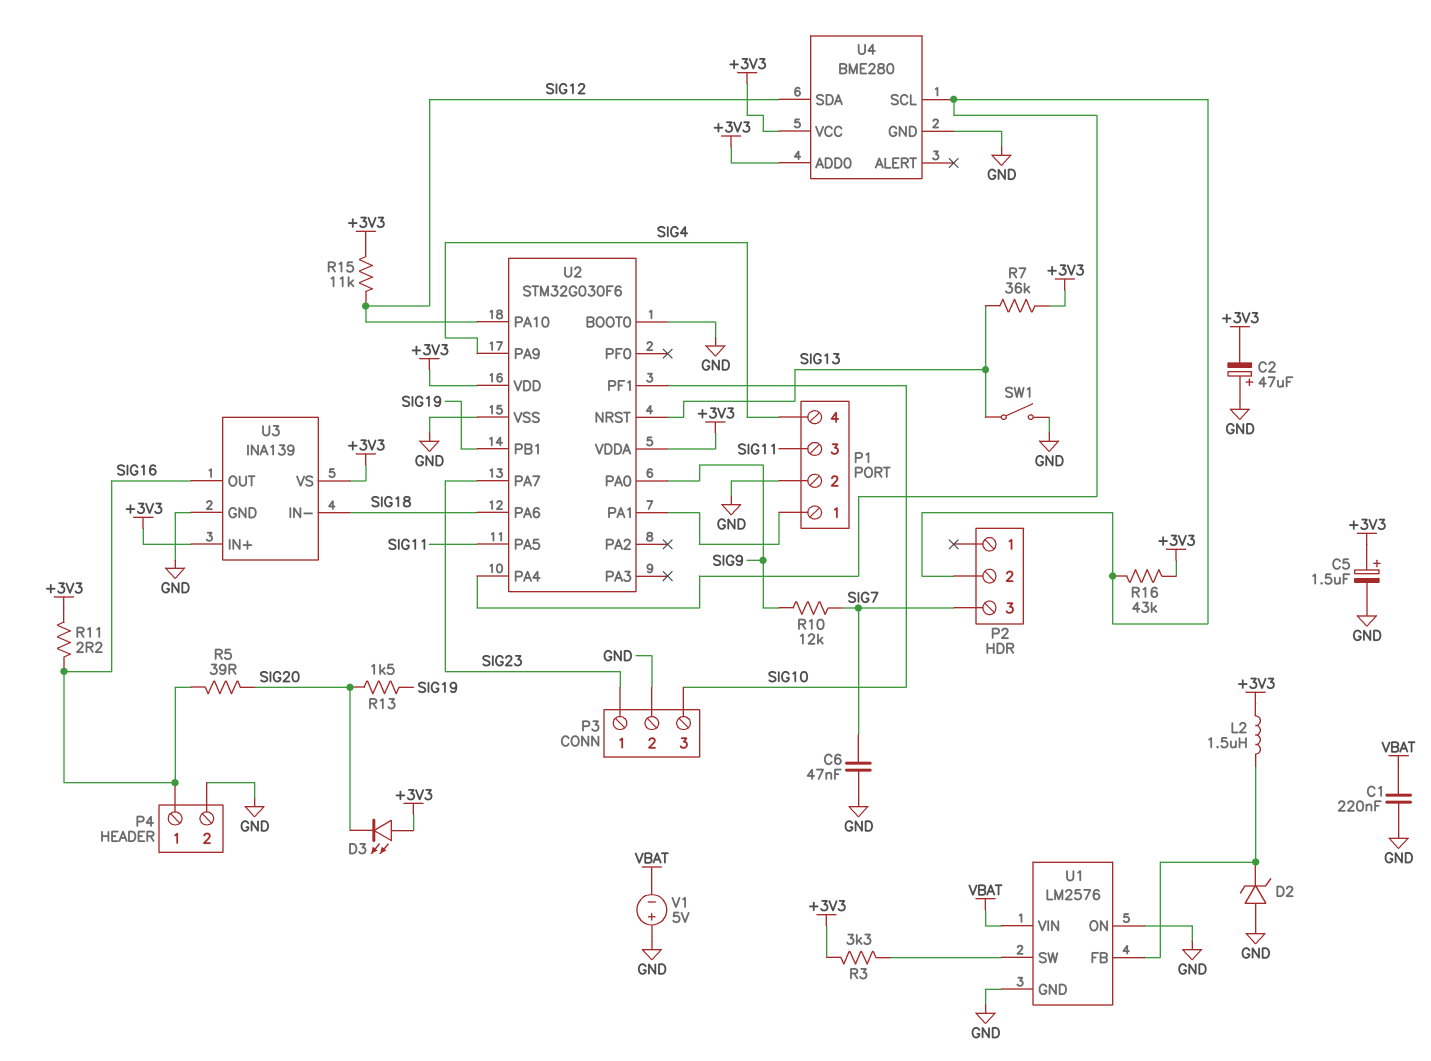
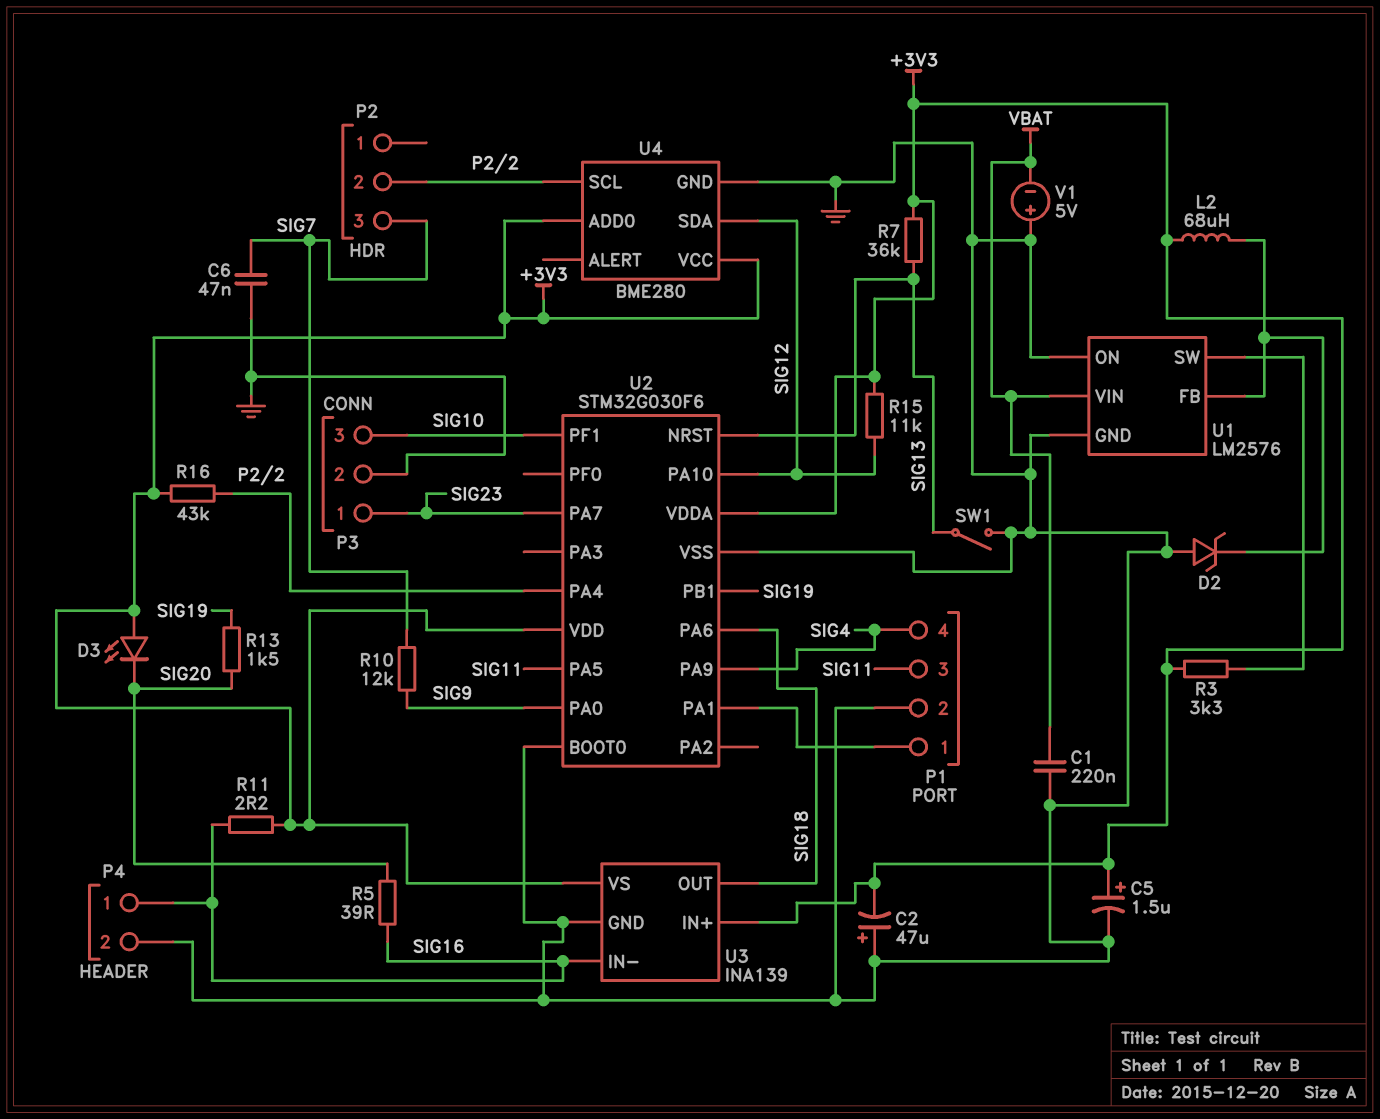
L2: 1.5uH (+3V3, U1/FB) -> 68uH (+3V3, U1/FB)
U3 pin IN-: SIG18 -> SIG16
U3 pin OUT: SIG16 -> SIG18

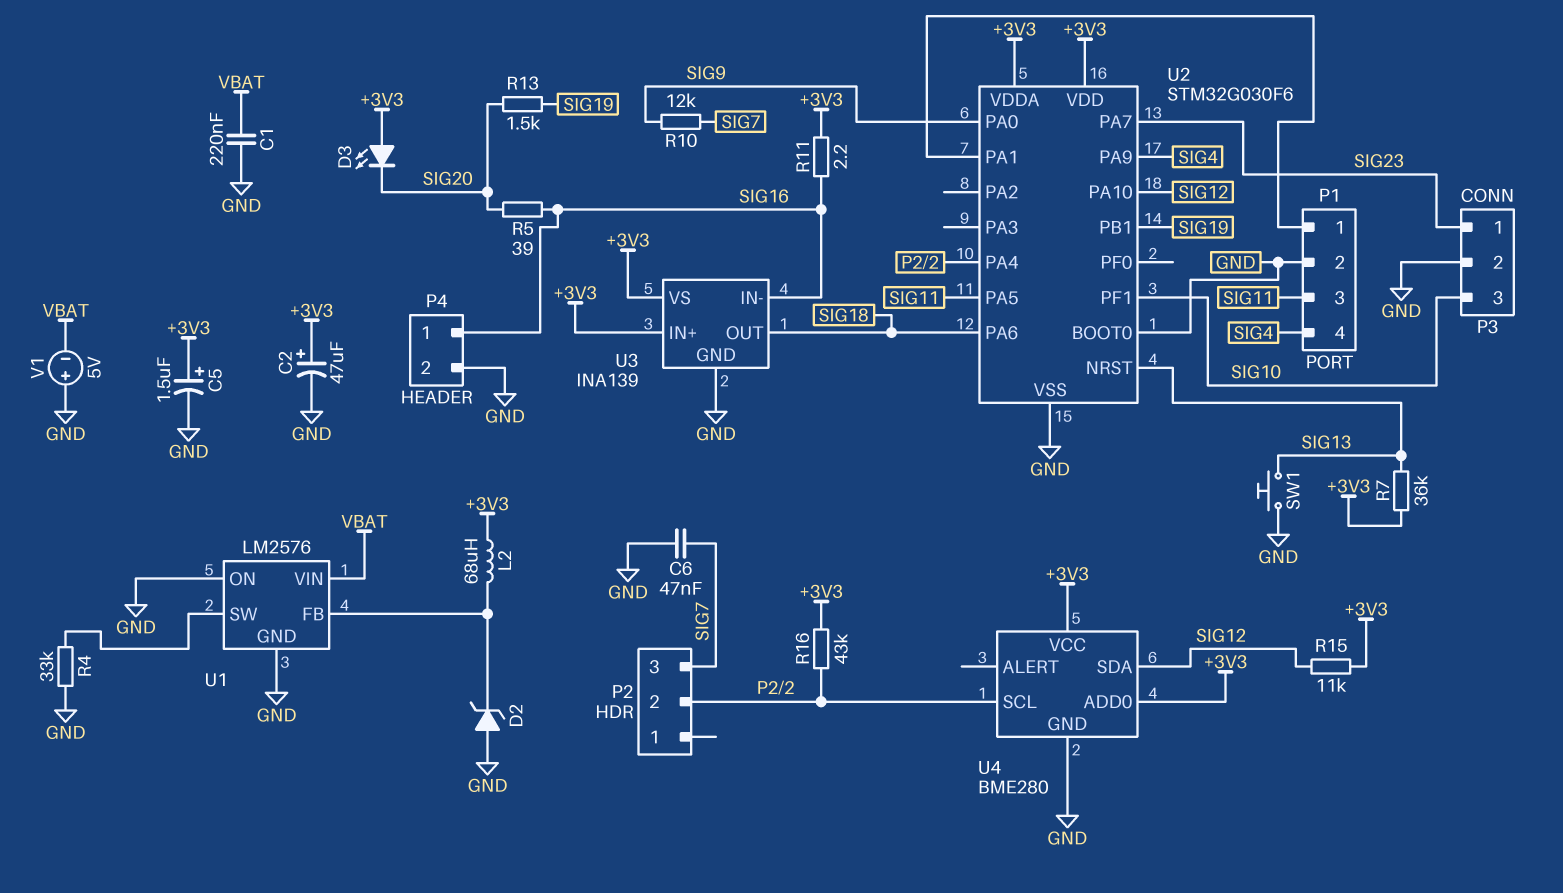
C2: 47uF (plus GND, minus +3V3) -> 47uF (plus +3V3, minus GND)
R3: 3.3k (+3V3, U1/SW) -> none
R4: none -> 33k (GND, U1/SW)
SW1: switch (GND, SIG13) -> button (GND, SIG13)

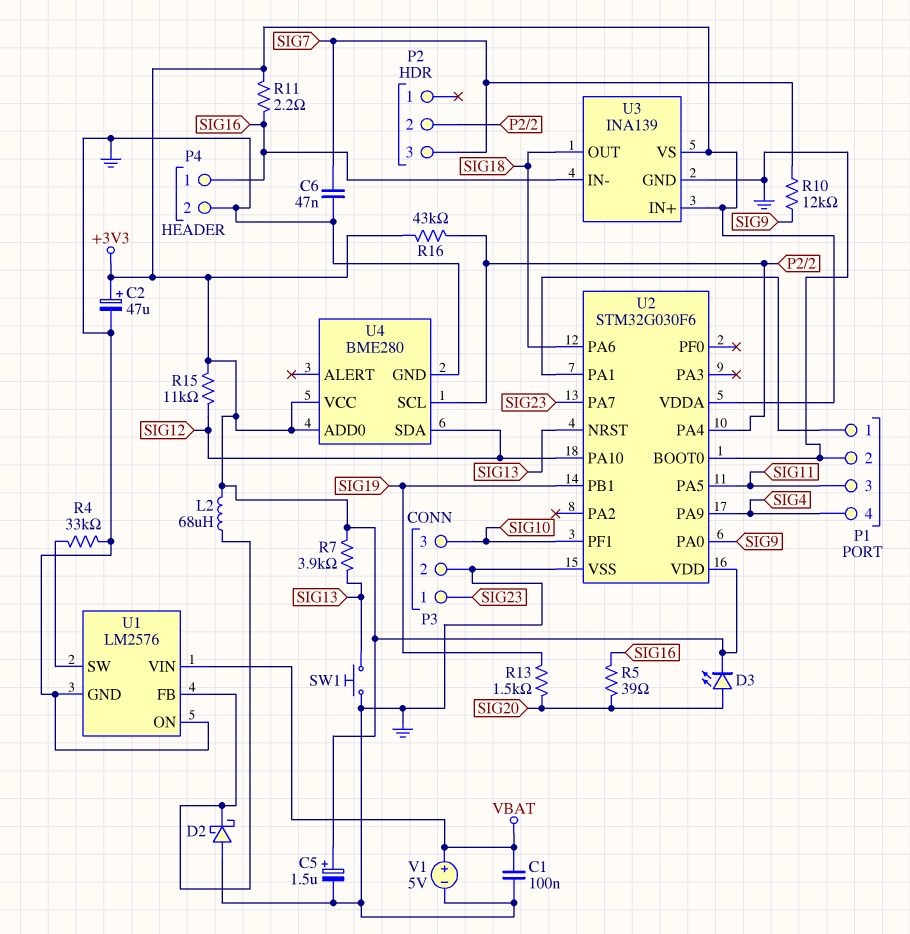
C1: 220nF (GND, VBAT) -> 100nF (GND, VBAT)
D2: zener (A GND, K U1/FB) -> schottky (A GND, K U1/FB)
D3: LED (A +3V3, K SIG20) -> LED (A SIG20, K +3V3)
R7: 36k (+3V3, SIG13) -> 3.9k (+3V3, SIG13)
V1: 5V (plus GND, minus VBAT) -> 5V (plus VBAT, minus GND)

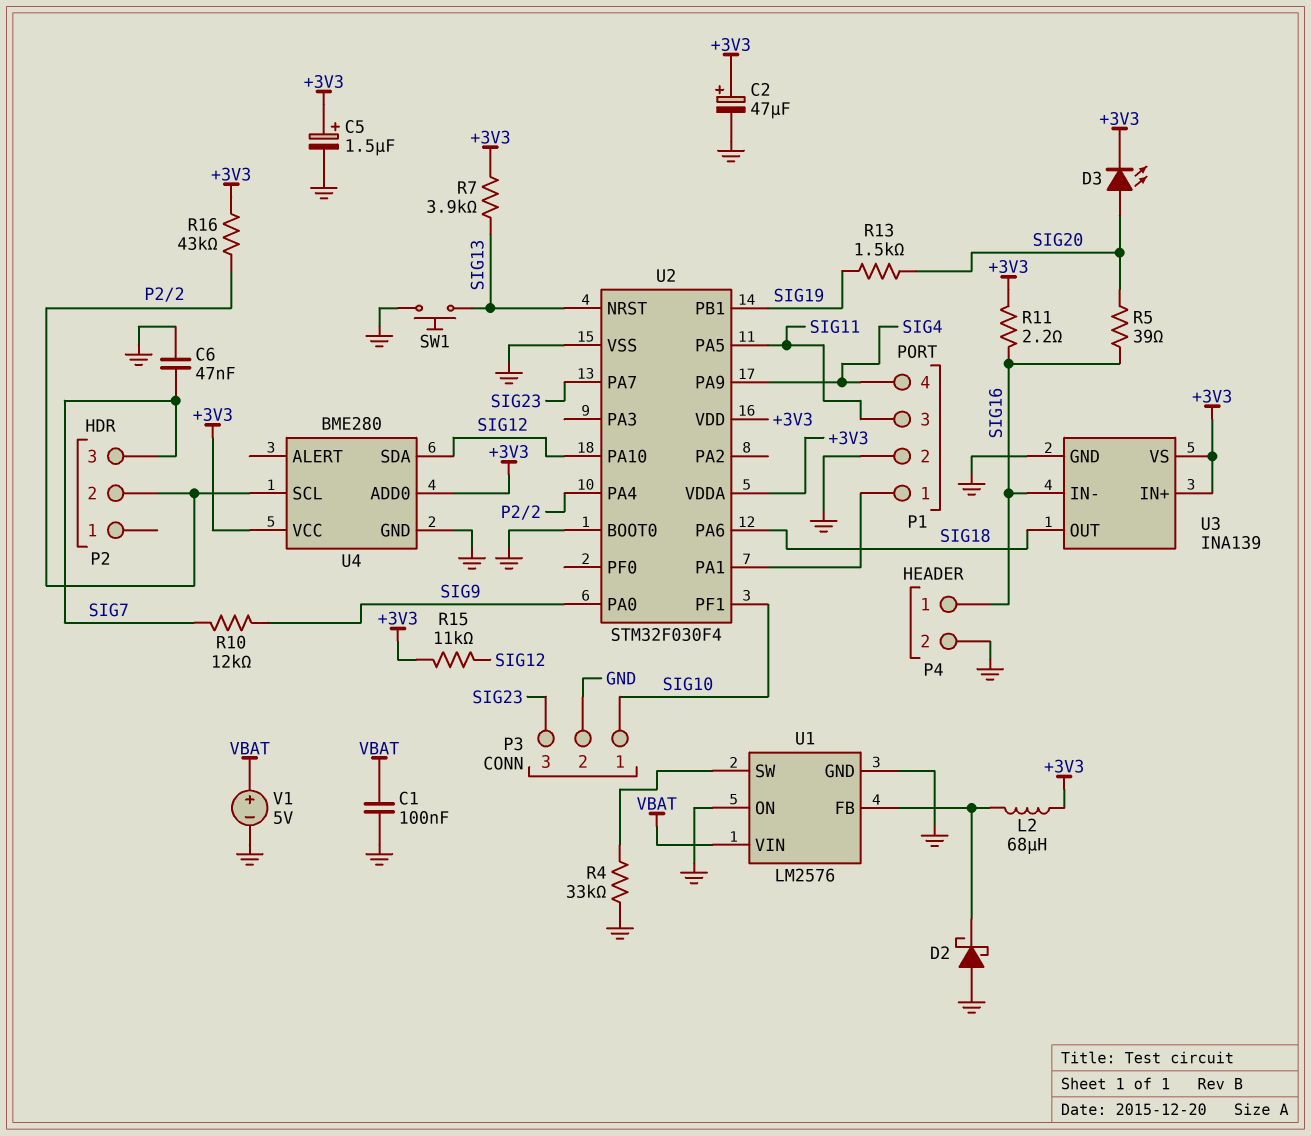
P3 pin 1: SIG23 -> SIG10
P3 pin 3: SIG10 -> SIG23
U2: STM32G030F6 -> STM32F030F4

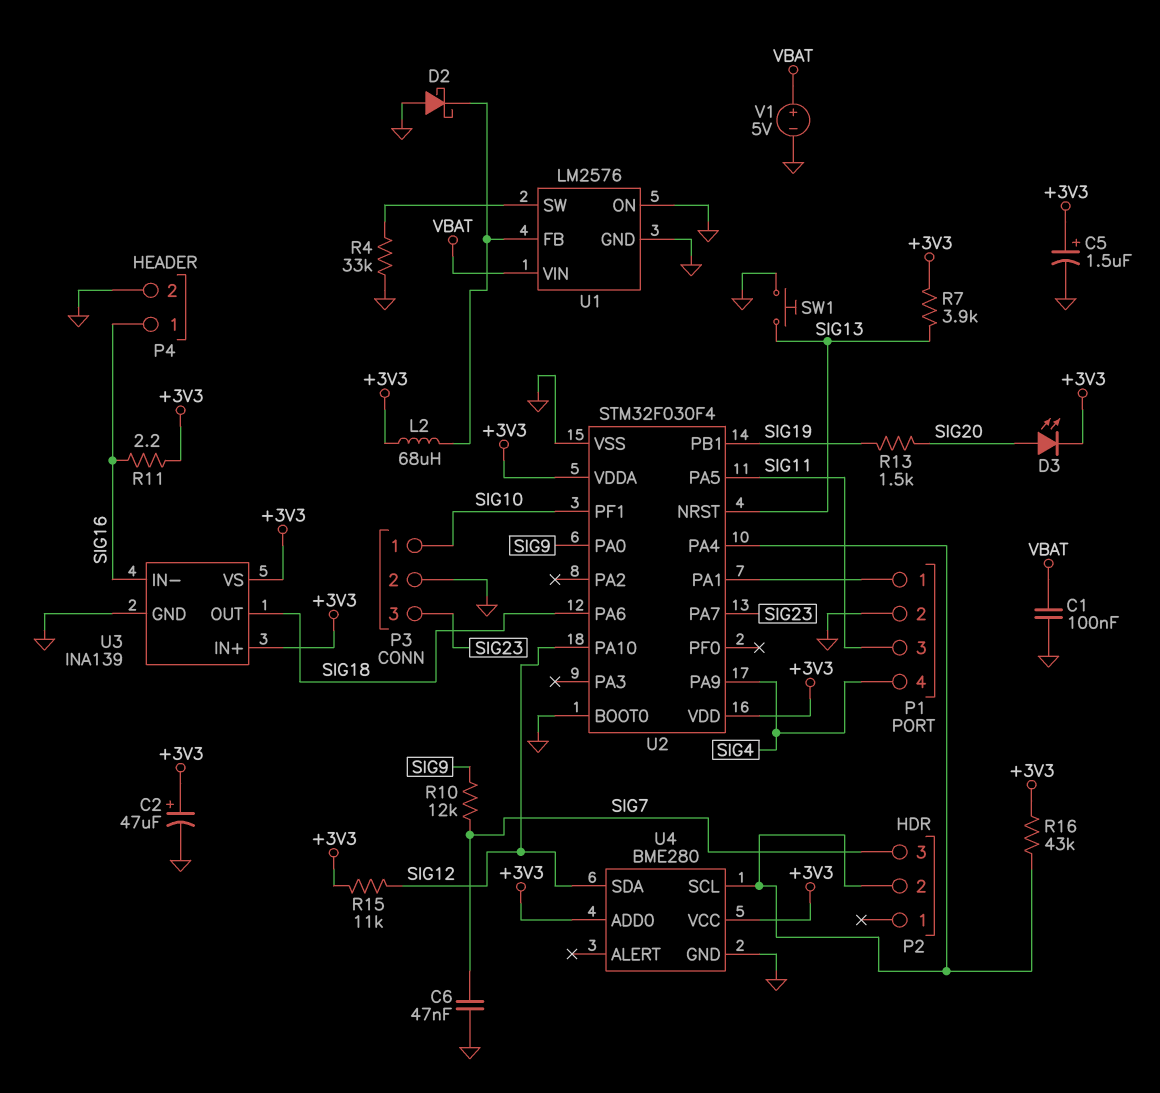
R5: 39 (SIG16, SIG20) -> none

